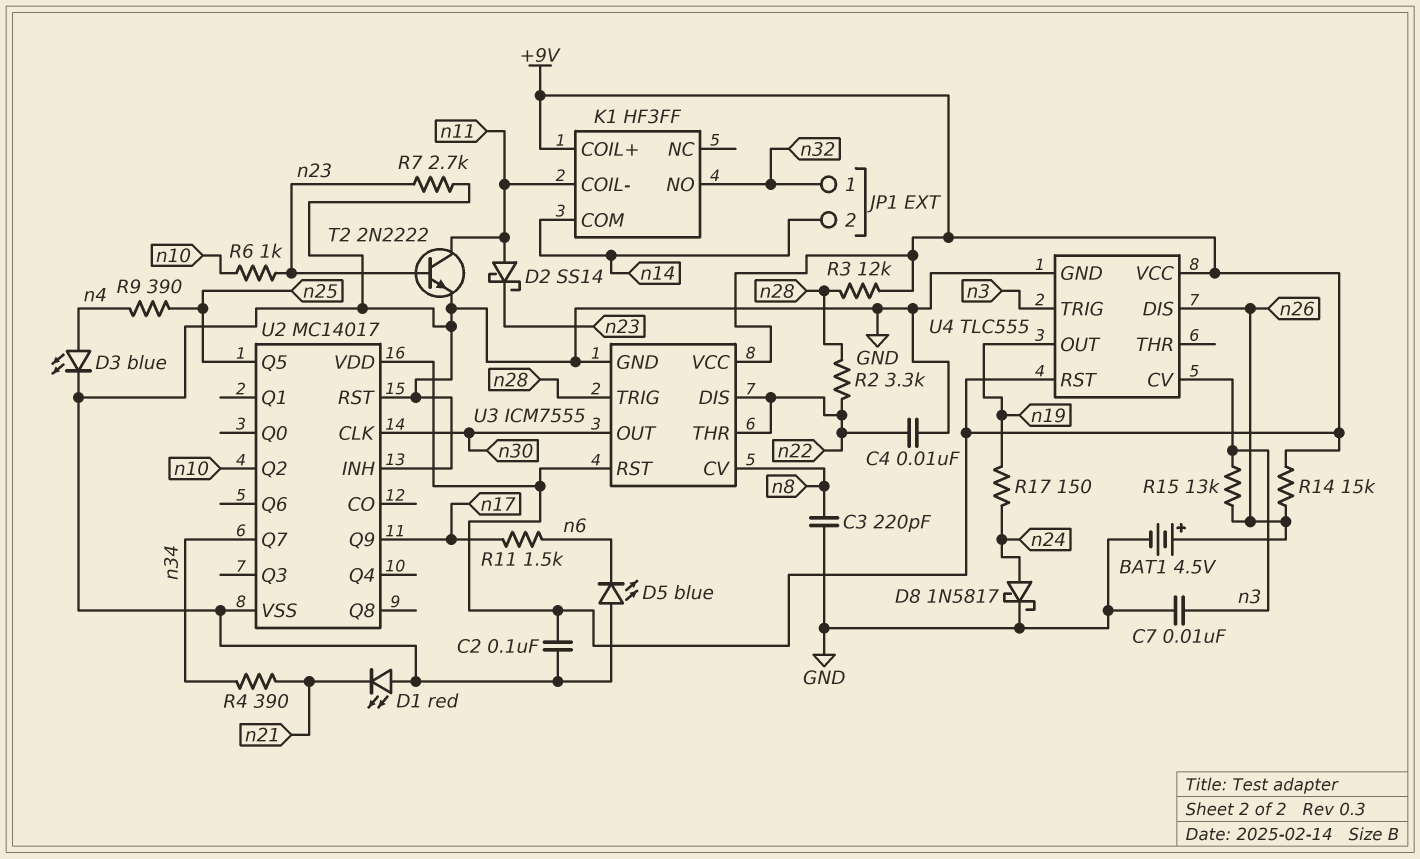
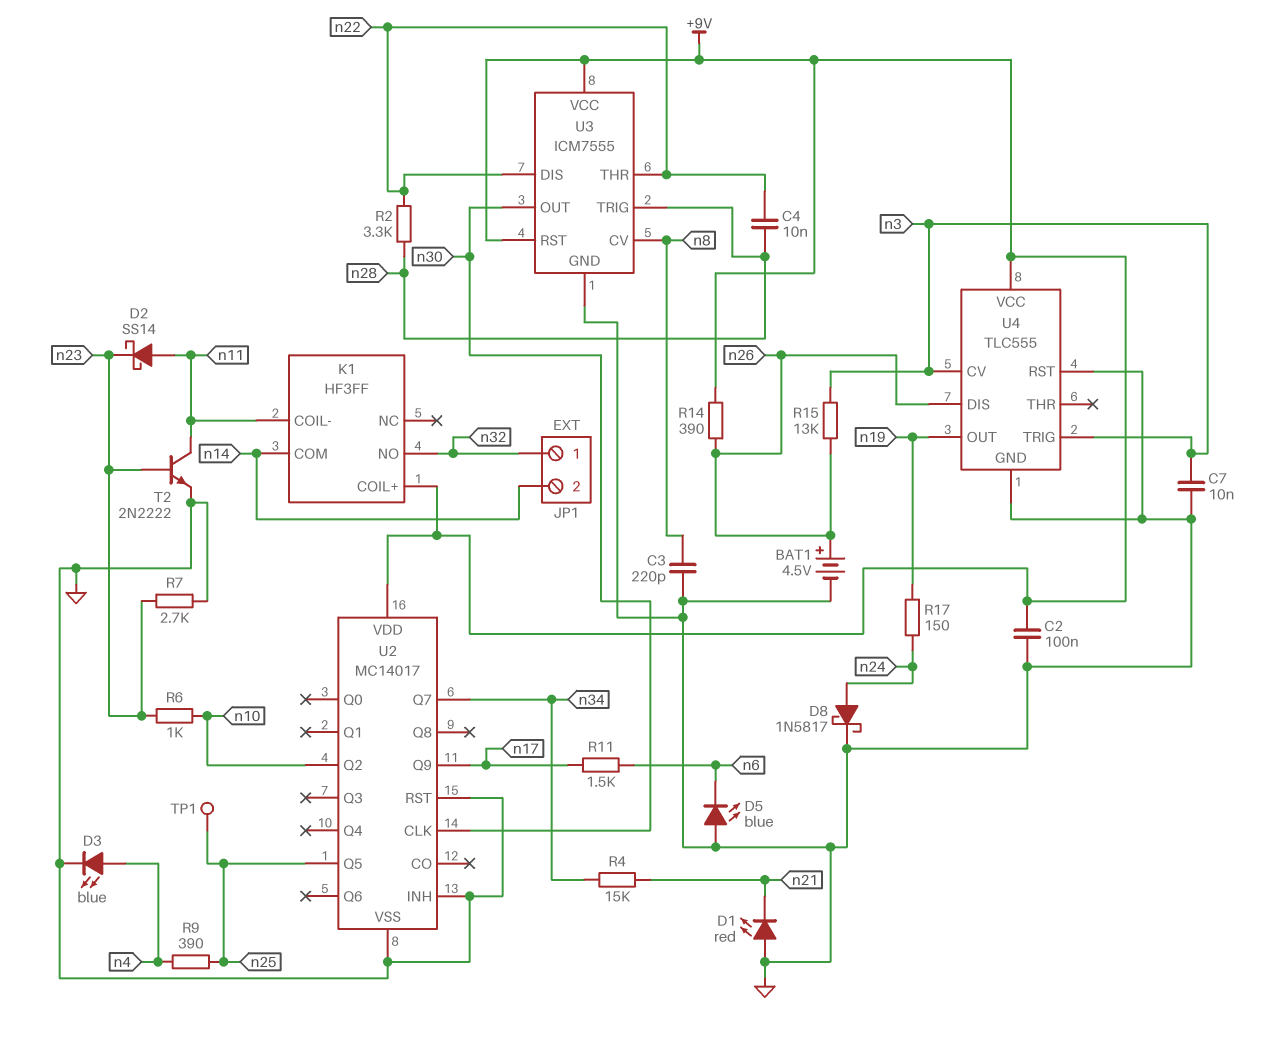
C4: 10nF (GND, n22) -> 10nF (n22, n28)
R3: 12k (+9V, n28) -> none
R4: 390 (n21, n34) -> 15k (n21, n34)
R14: 15k (+9V, n26) -> 390 (+9V, n26)
TP1: none -> test point (n25)
U4 pin RST: +9V -> GND

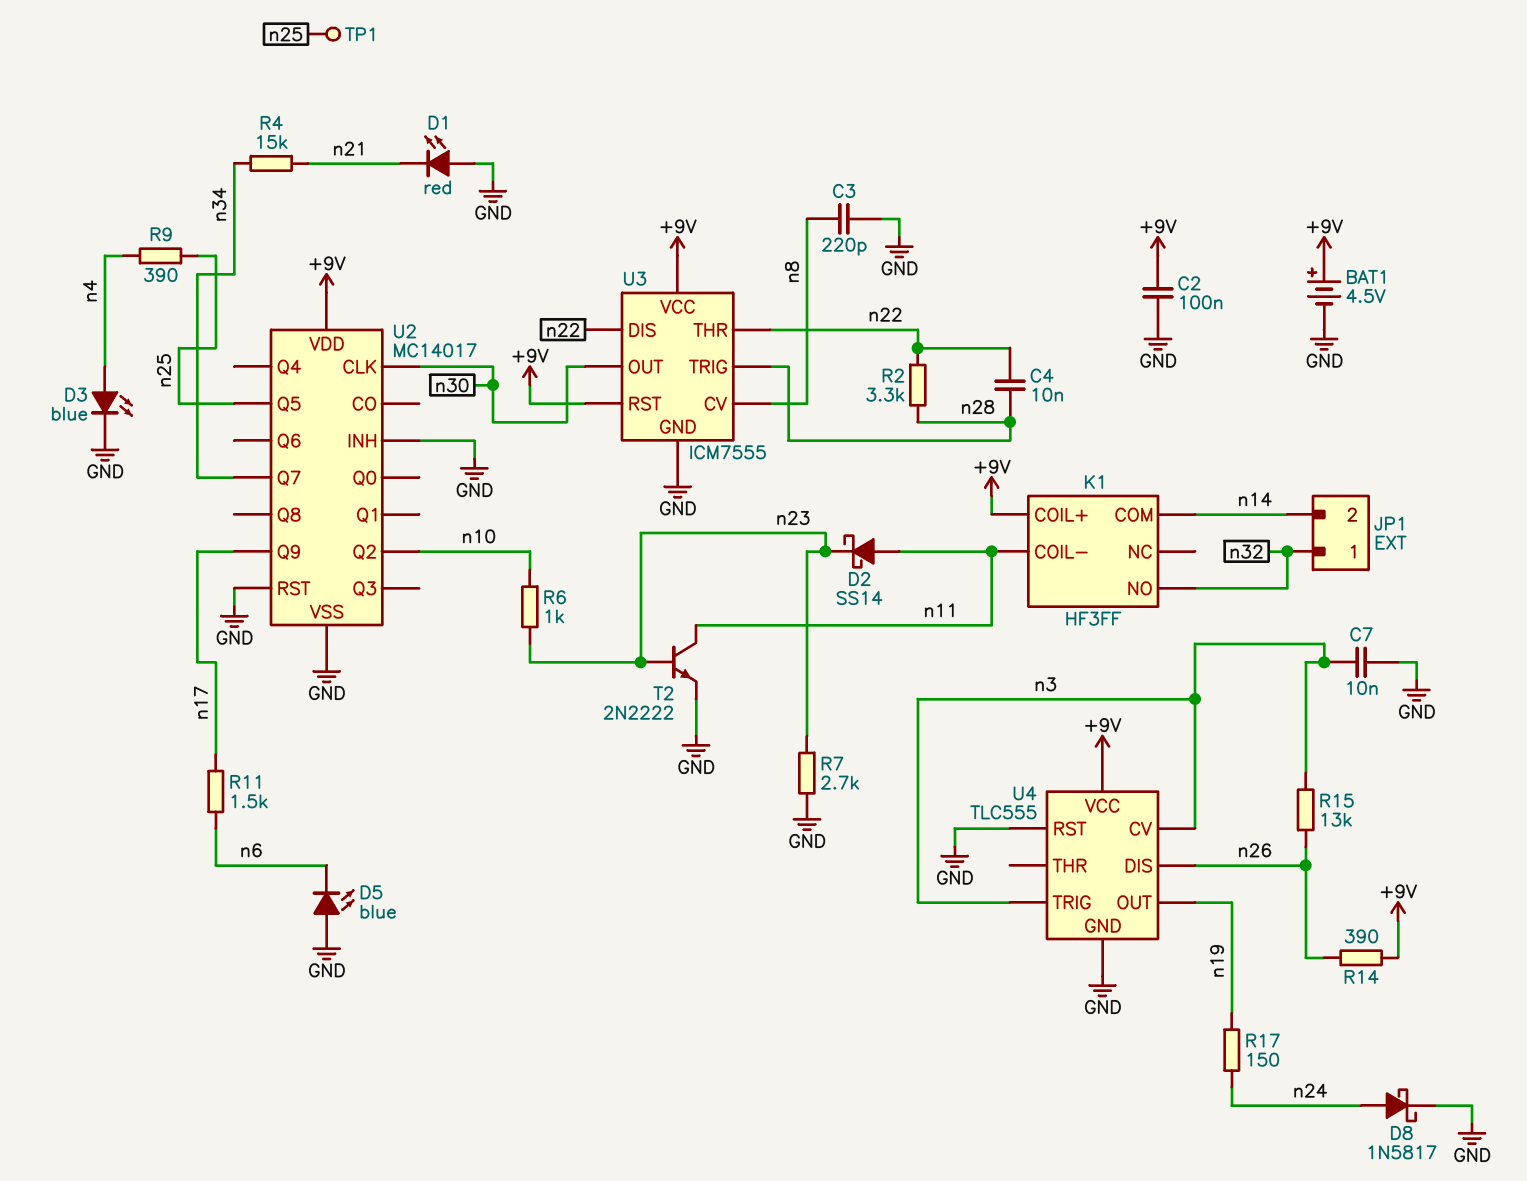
BAT1: 4.5V (plus n26, minus GND) -> 4.5V (plus +9V, minus GND)

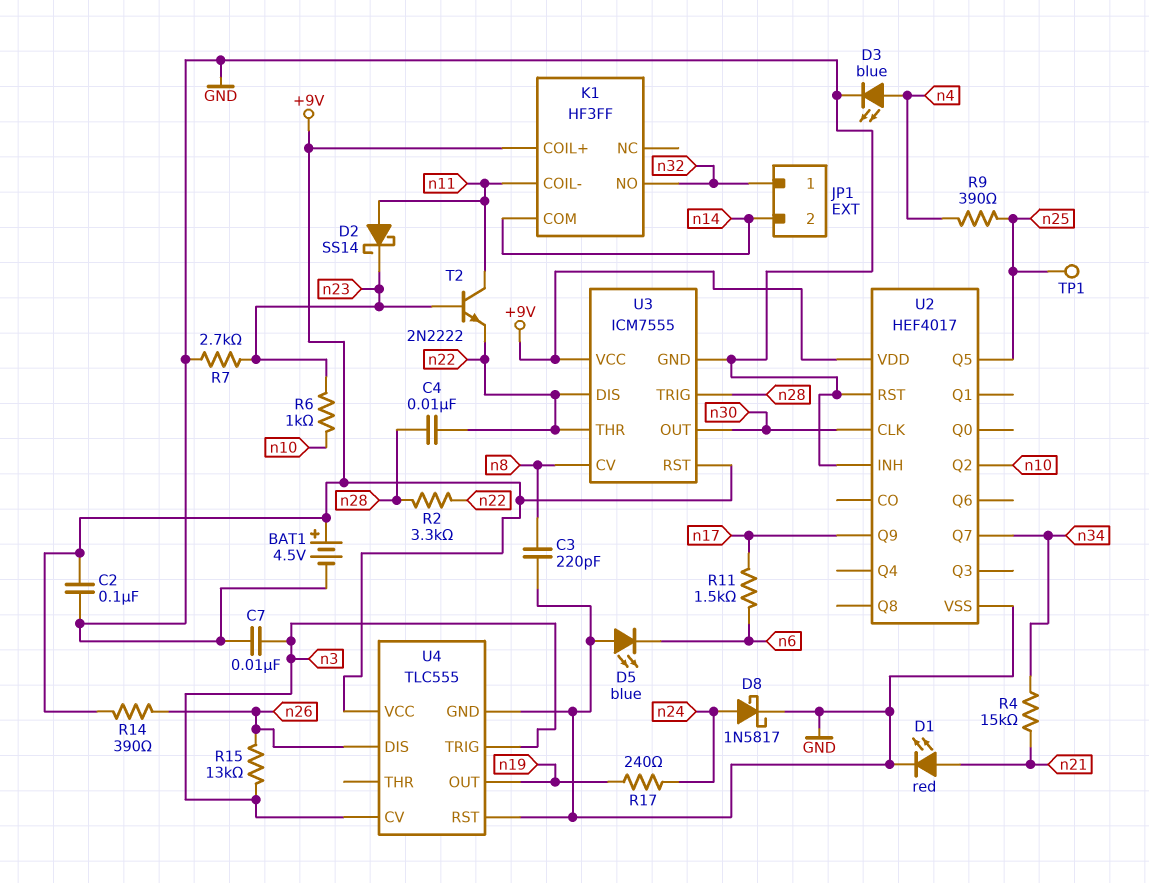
D1: LED red (A GND, K n21) -> LED red (A n21, K GND)
R17: 150 (n19, n24) -> 240 (n19, n24)
T2: NPN 2N2222 (B n23, C n11, E GND) -> NPN 2N2222 (B n23, C n11, E n22)
U2: MC14017 -> HEF4017

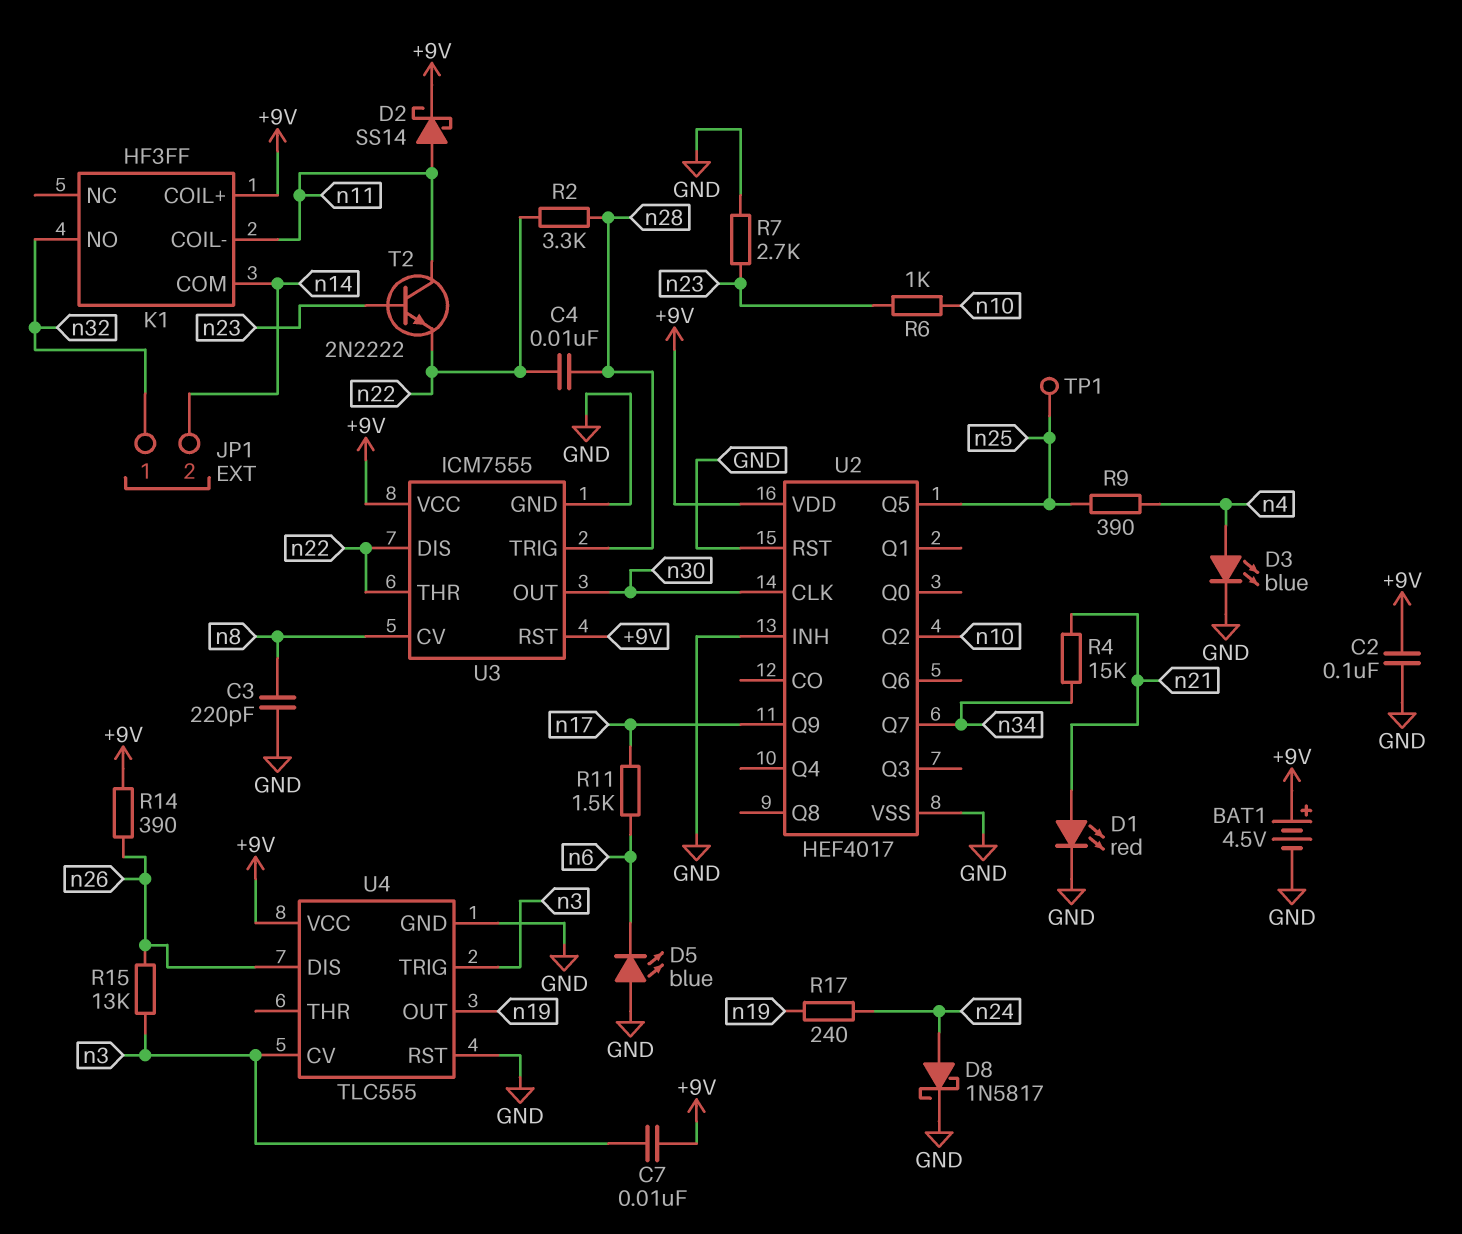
C7: 10nF (GND, n3) -> 10nF (+9V, n3)
D2: schottky SS14 (A n11, K n23) -> schottky SS14 (A n11, K +9V)

